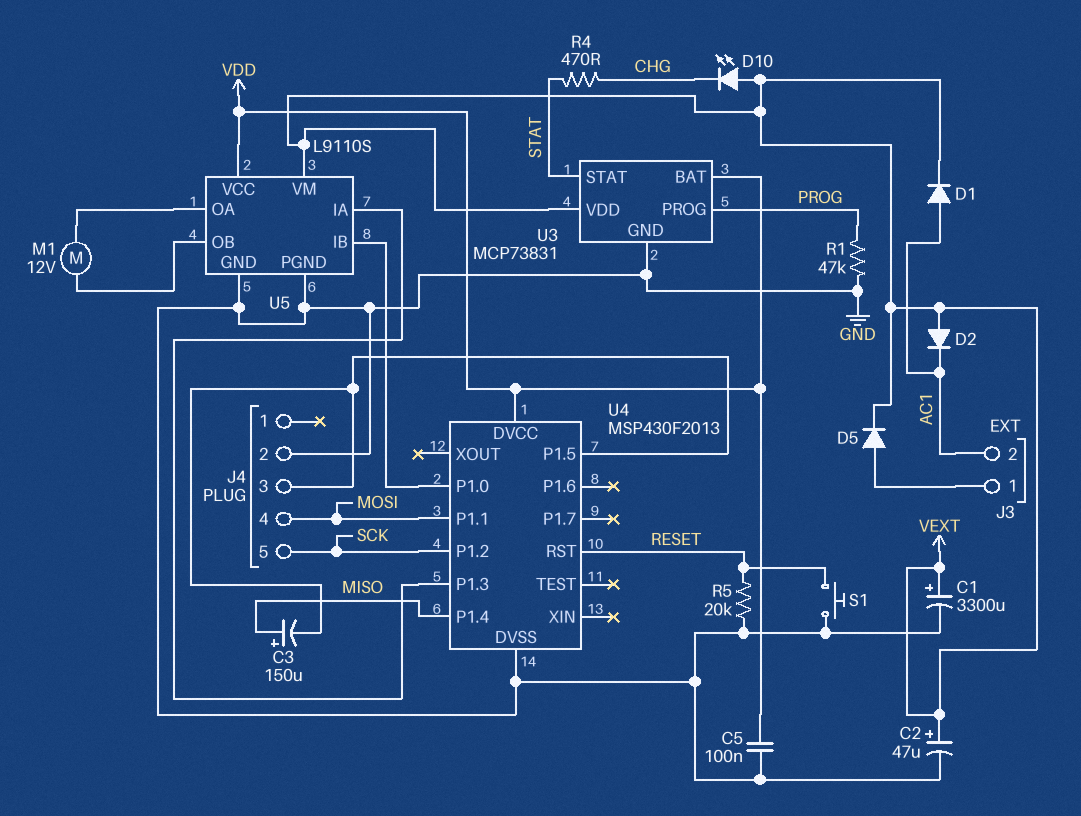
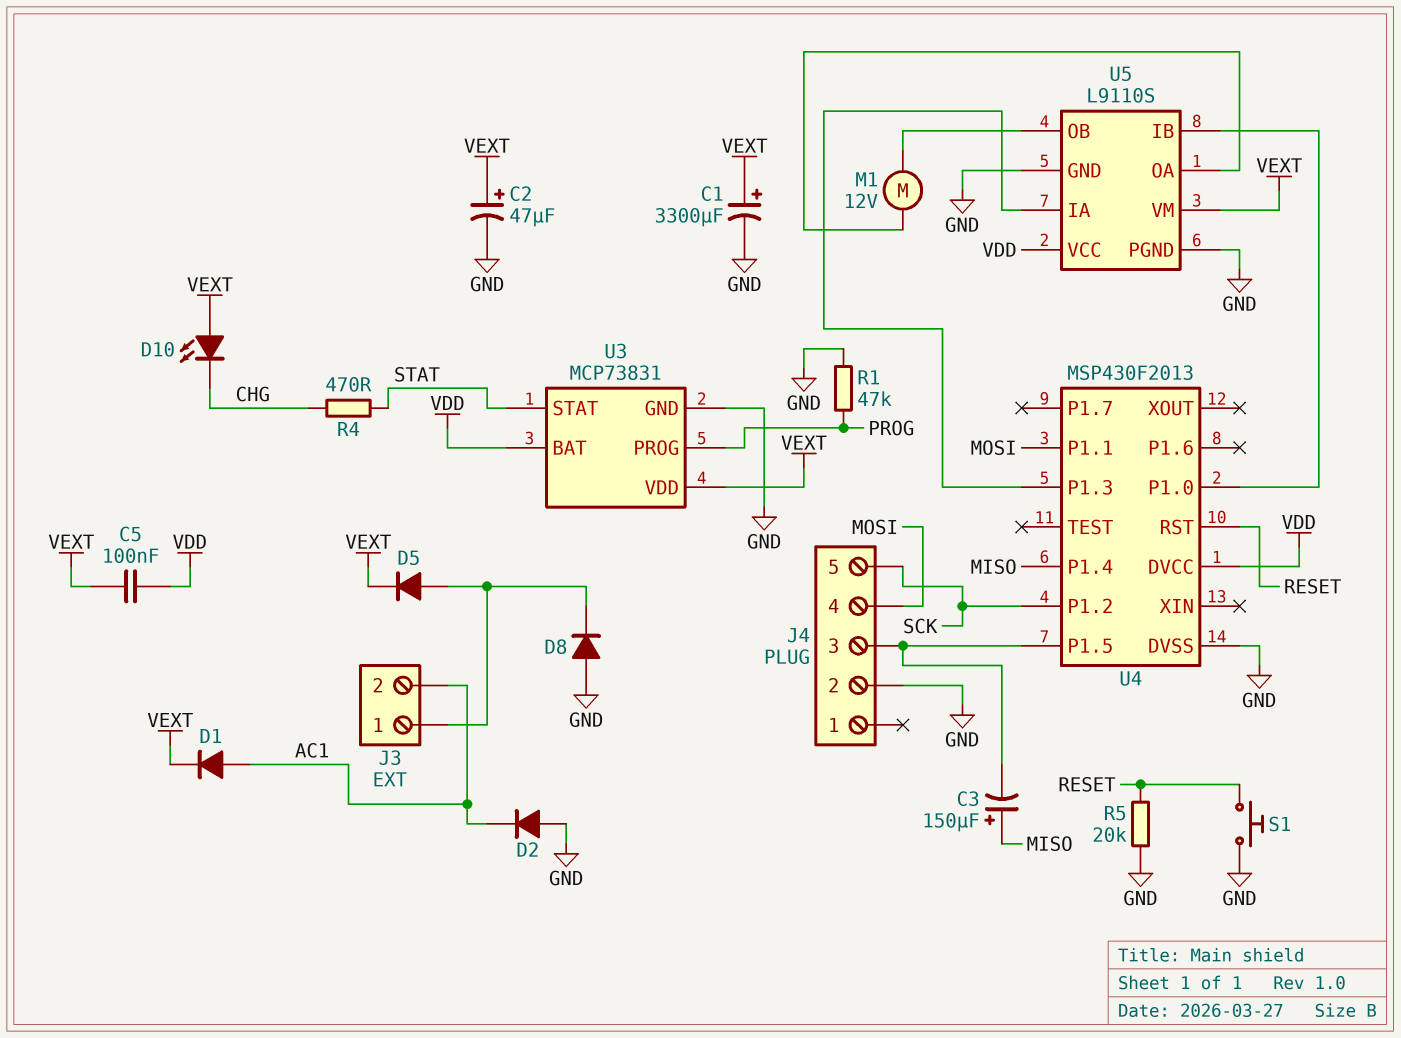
C5: 100nF (GND, VDD) -> 100nF (VDD, VEXT)
D2: diode (A VEXT, K AC1) -> diode (A GND, K AC1)
D8: none -> diode (A GND, K J3/1)

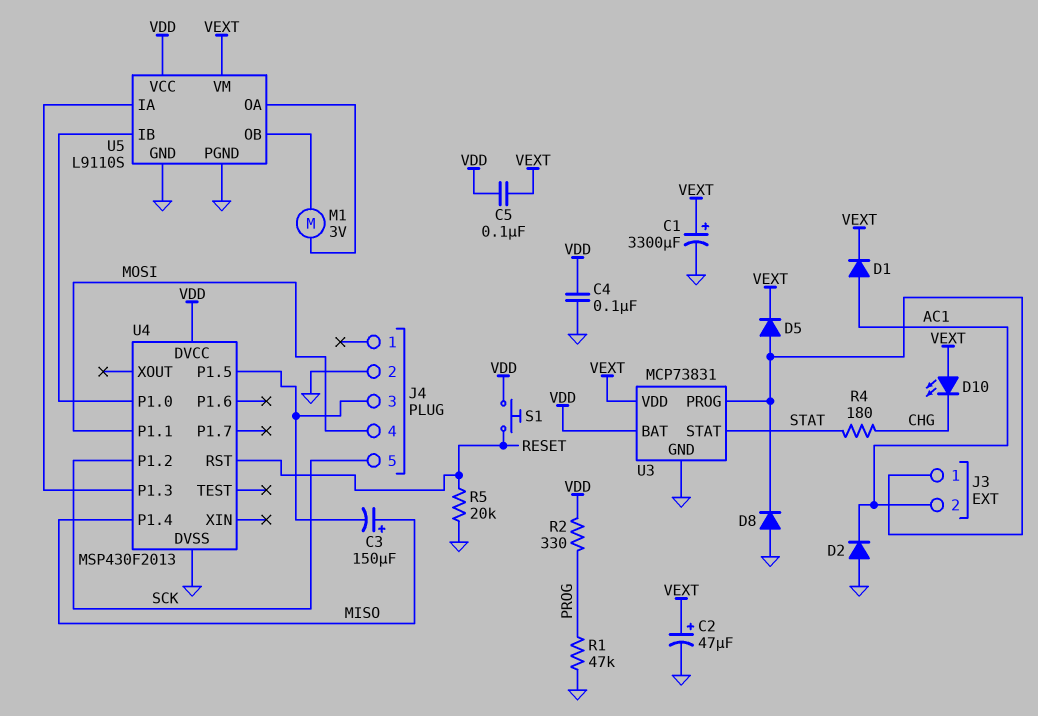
C4: none -> 100nF (GND, VDD)
M1: motor 12V (U5/OA, U5/OB) -> motor 3V (U5/OA, U5/OB)
R2: none -> 330 (PROG, VDD)
R4: 470 (CHG, STAT) -> 180 (CHG, STAT)
S1: button (GND, RESET) -> button (RESET, VDD)
U3 pin PROG: PROG -> J3/1

